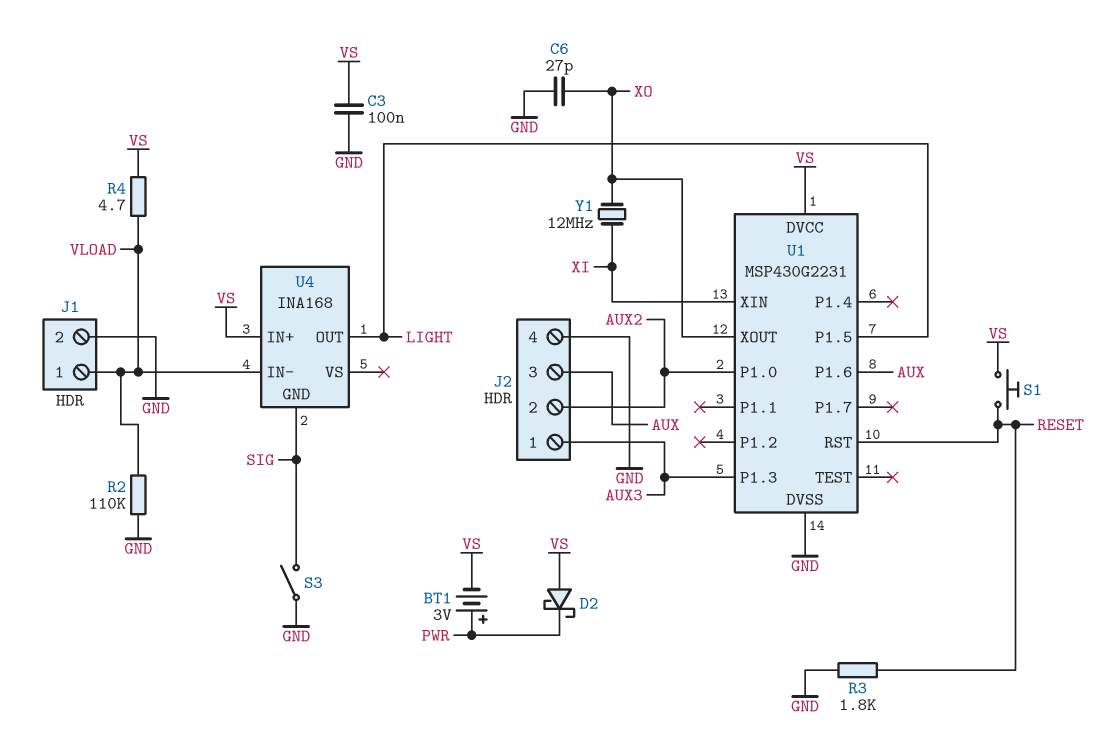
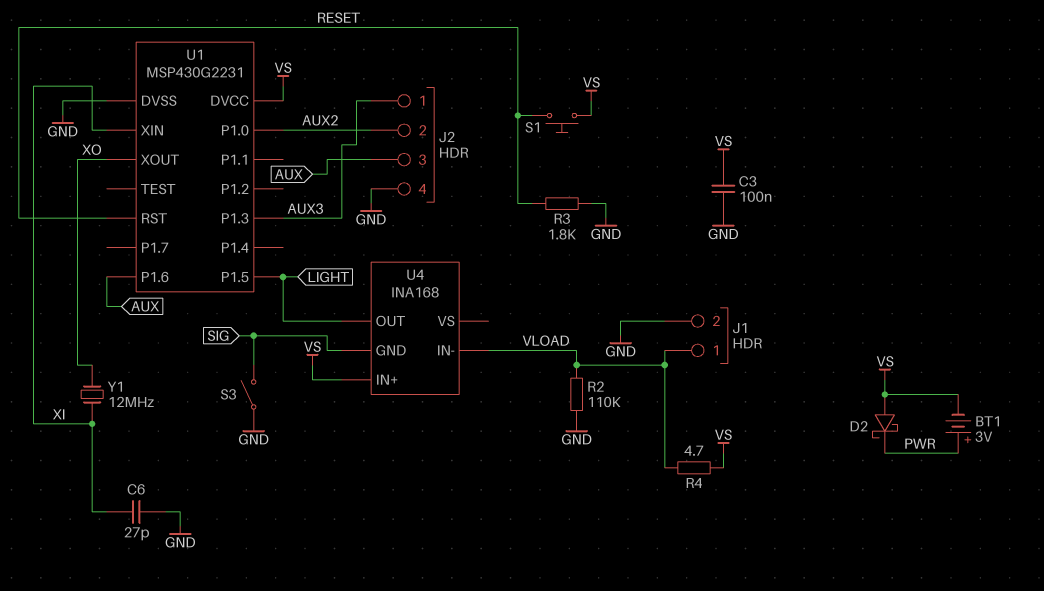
C6: 27pF (GND, XO) -> 27pF (GND, XI)

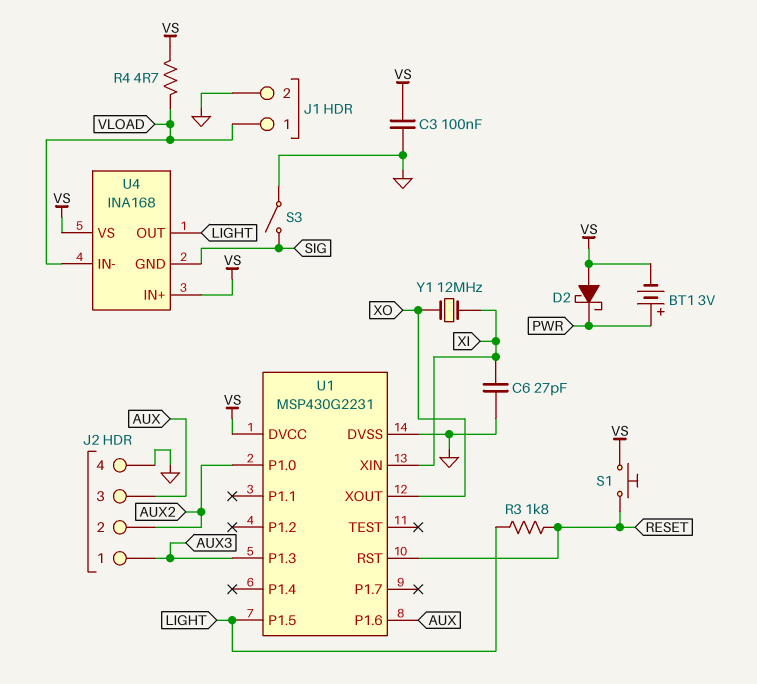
R2: 110k (GND, VLOAD) -> none
R3: 1.8k (GND, RESET) -> 1.8k (LIGHT, RESET)
U4 pin VS: none -> VS

